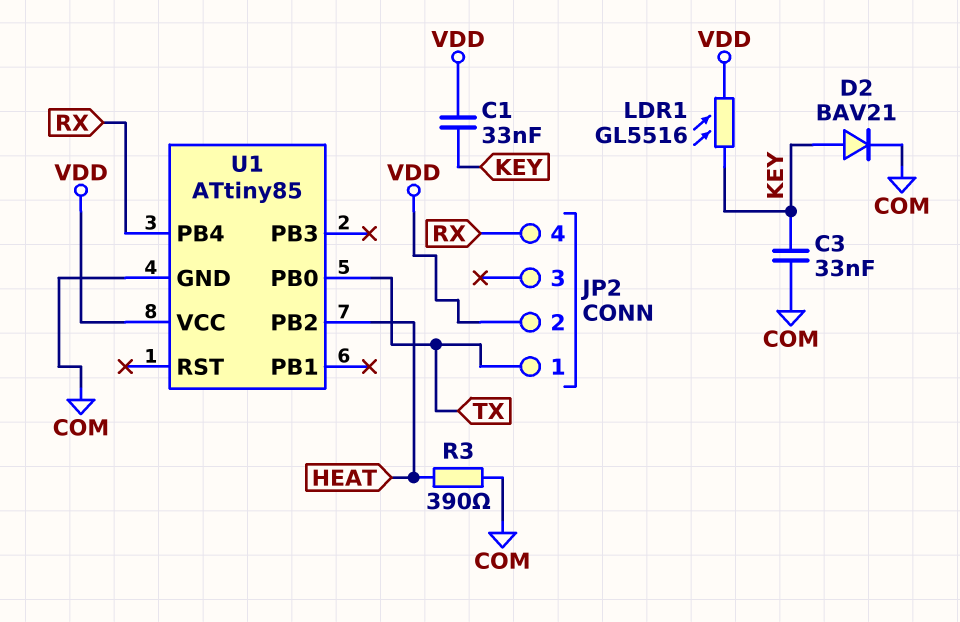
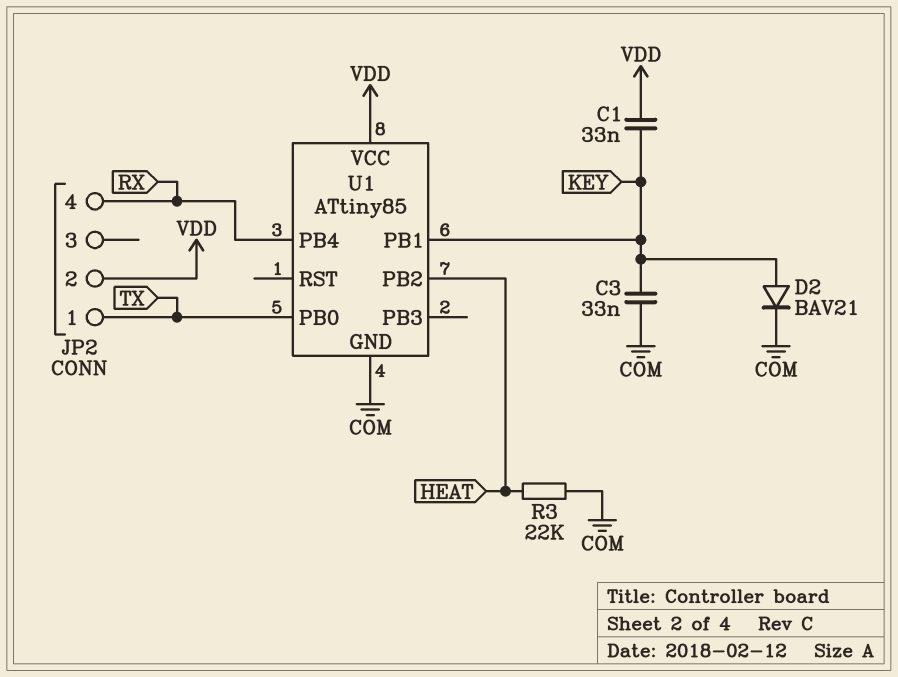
LDR1: GL5516 (KEY, VDD) -> none
R3: 390 (COM, HEAT) -> 22k (COM, HEAT)
U1 pin PB1: none -> KEY

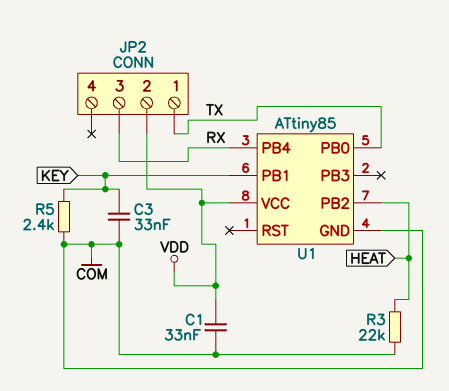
C1: 33nF (KEY, VDD) -> 33nF (COM, VDD)
D2: diode BAV21 (A KEY, K COM) -> none
JP2 pin 3: none -> RX
JP2 pin 4: RX -> none
R5: none -> 2.4k (COM, KEY)

